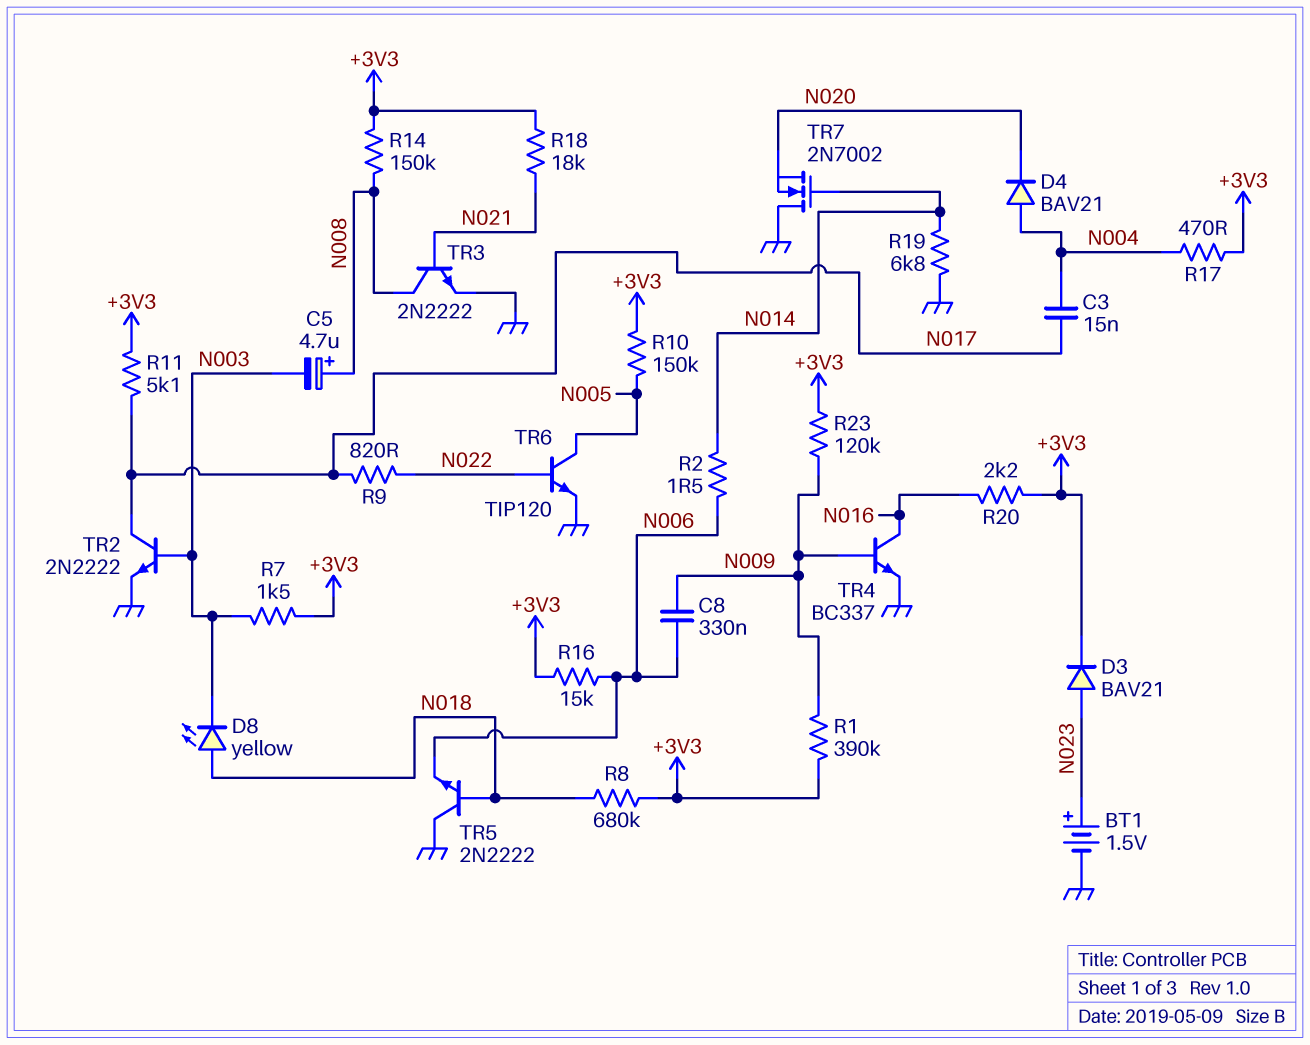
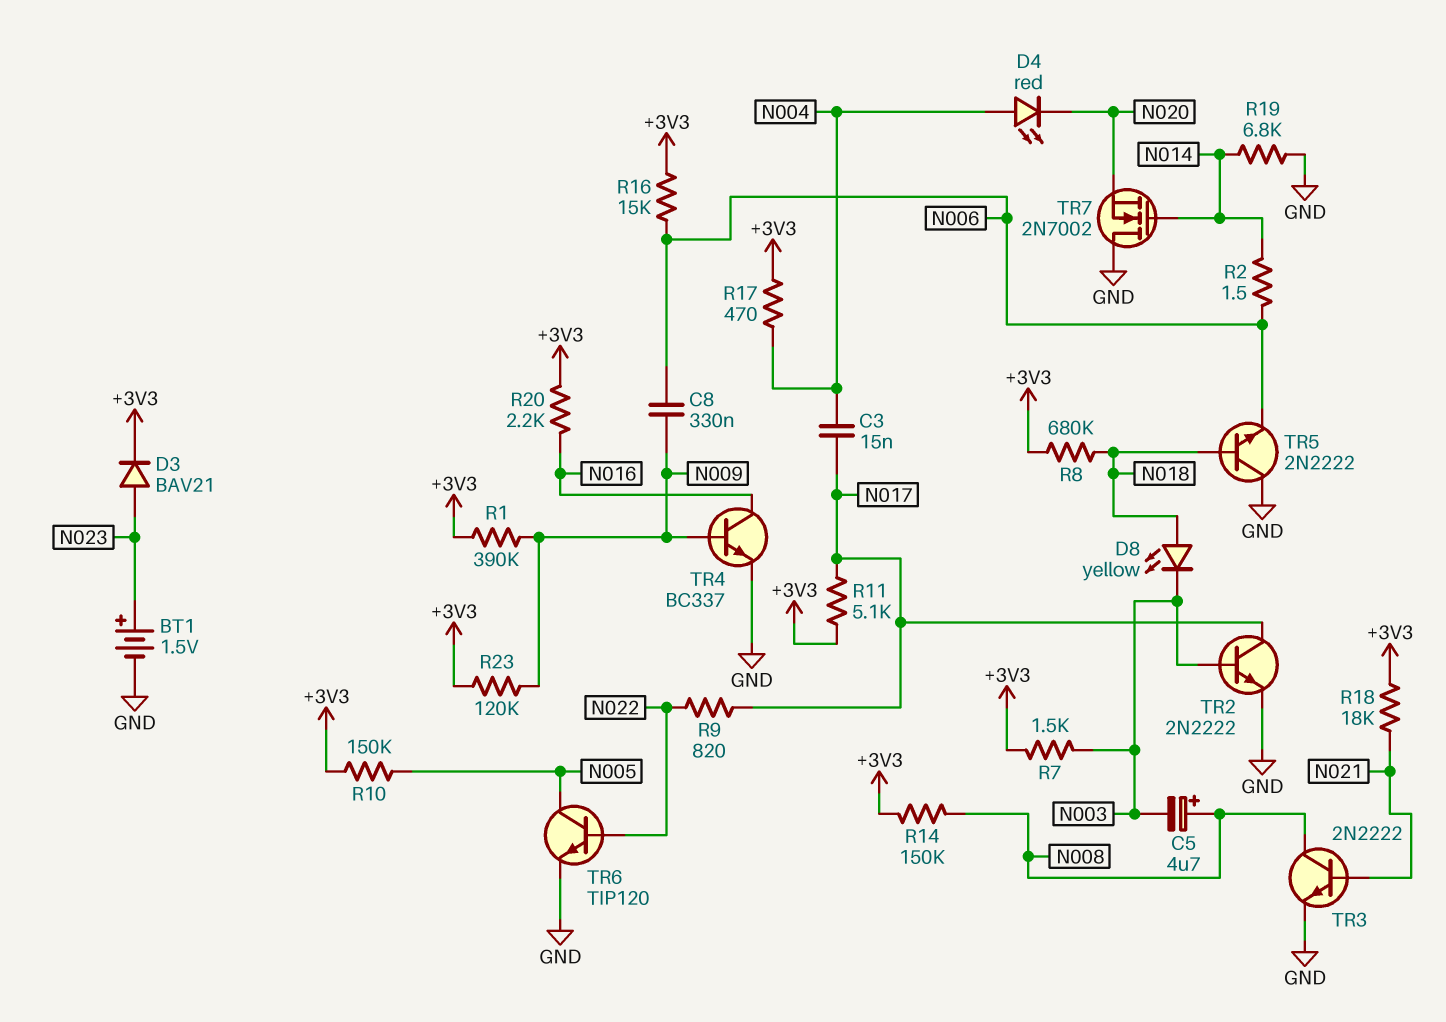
D4: diode BAV21 (A N004, K N020) -> LED red (A N004, K N020)

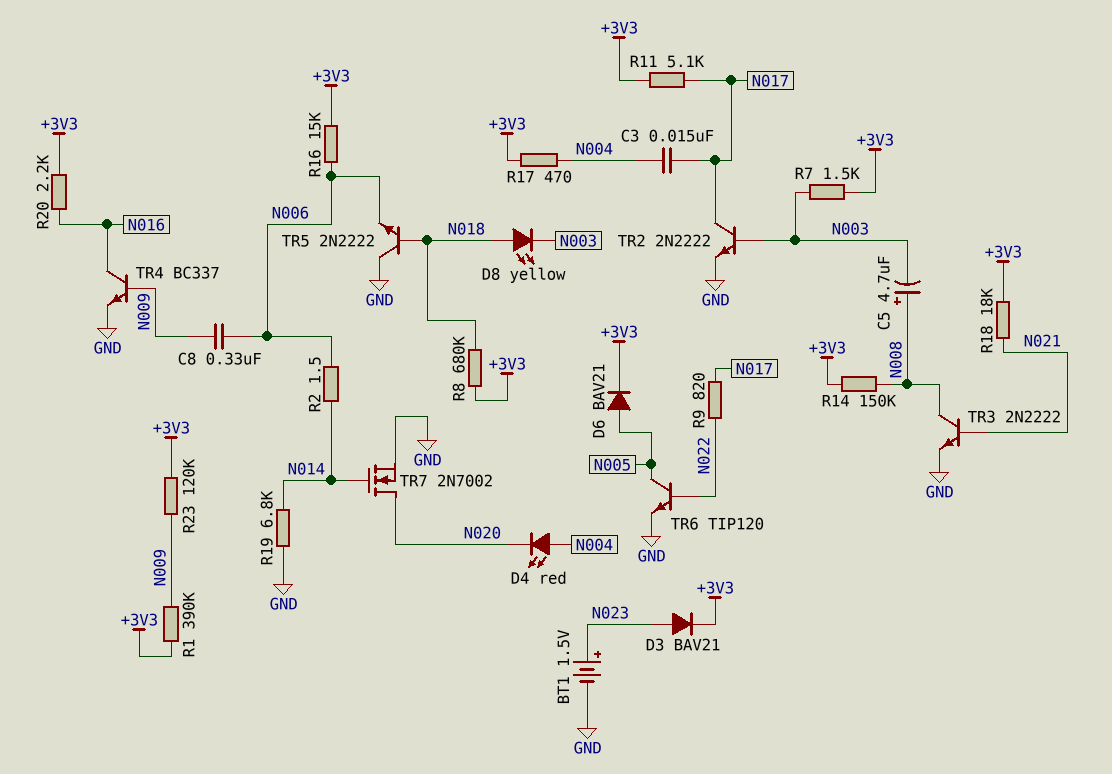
D6: none -> diode BAV21 (A N005, K +3V3)
R10: 150k (+3V3, N005) -> none
TR7: NMOS 2N7002 (G N014, D GND, S N020) -> NMOS 2N7002 (G N014, D N020, S GND)

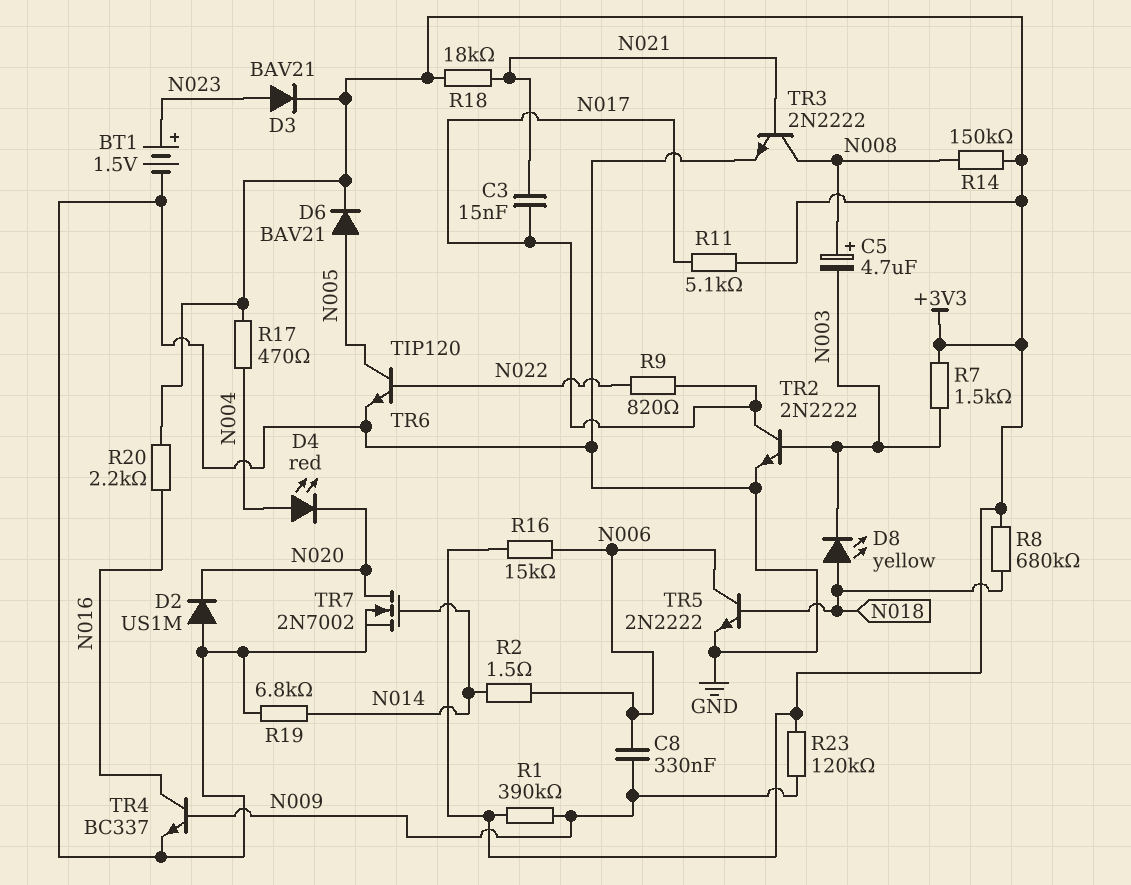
C3: 15nF (N004, N017) -> 15nF (N017, N021)
D2: none -> diode US1M (A GND, K N020)
TR5: NPN 2N2222 (B N018, C GND, E N006) -> NPN 2N2222 (B N018, C N006, E GND)

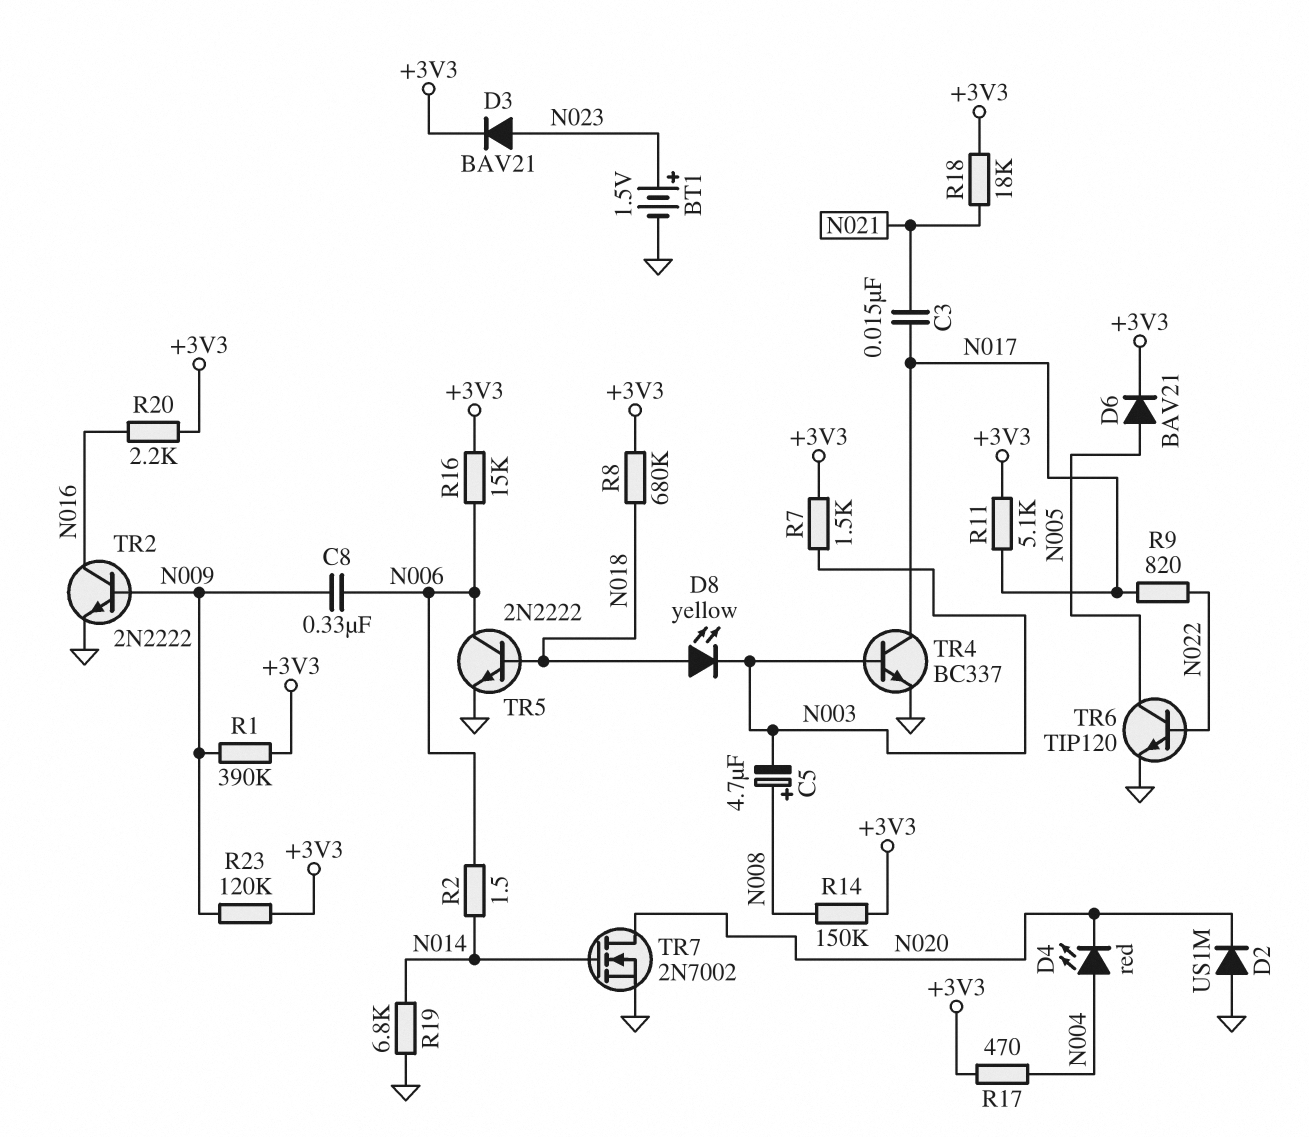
TR2: NPN 2N2222 (B N003, C N017, E GND) -> NPN 2N2222 (B N009, C N016, E GND)
TR3: NPN 2N2222 (B N021, C N008, E GND) -> none
TR4: NPN BC337 (B N009, C N016, E GND) -> NPN BC337 (B N003, C N017, E GND)

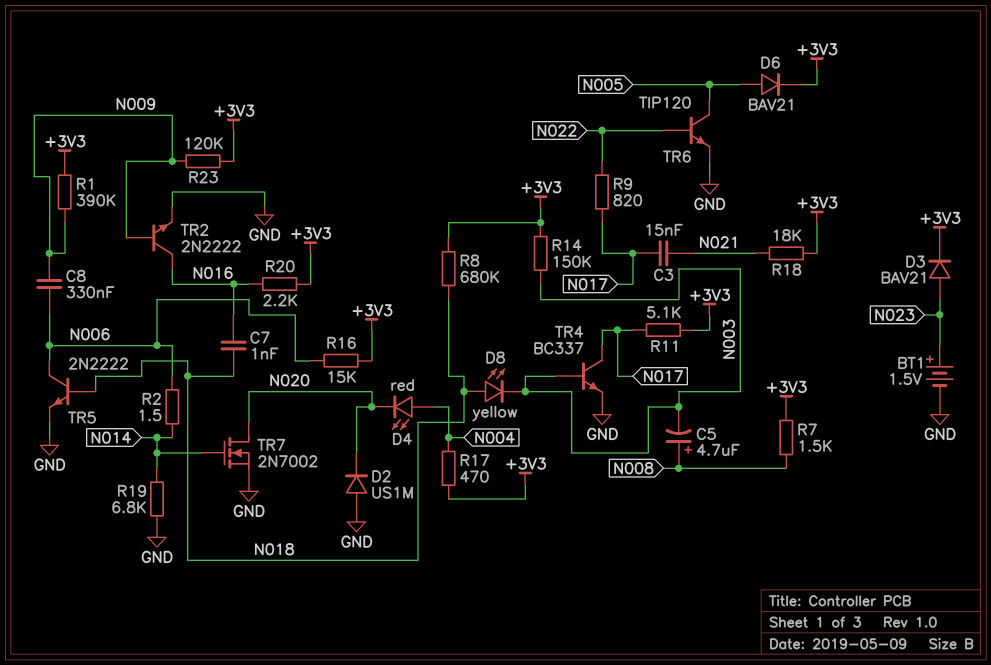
C7: none -> 1nF (N016, N018)
R7: 1.5k (+3V3, N003) -> 1.5k (+3V3, N008)
R14: 150k (+3V3, N008) -> 150k (+3V3, N003)

